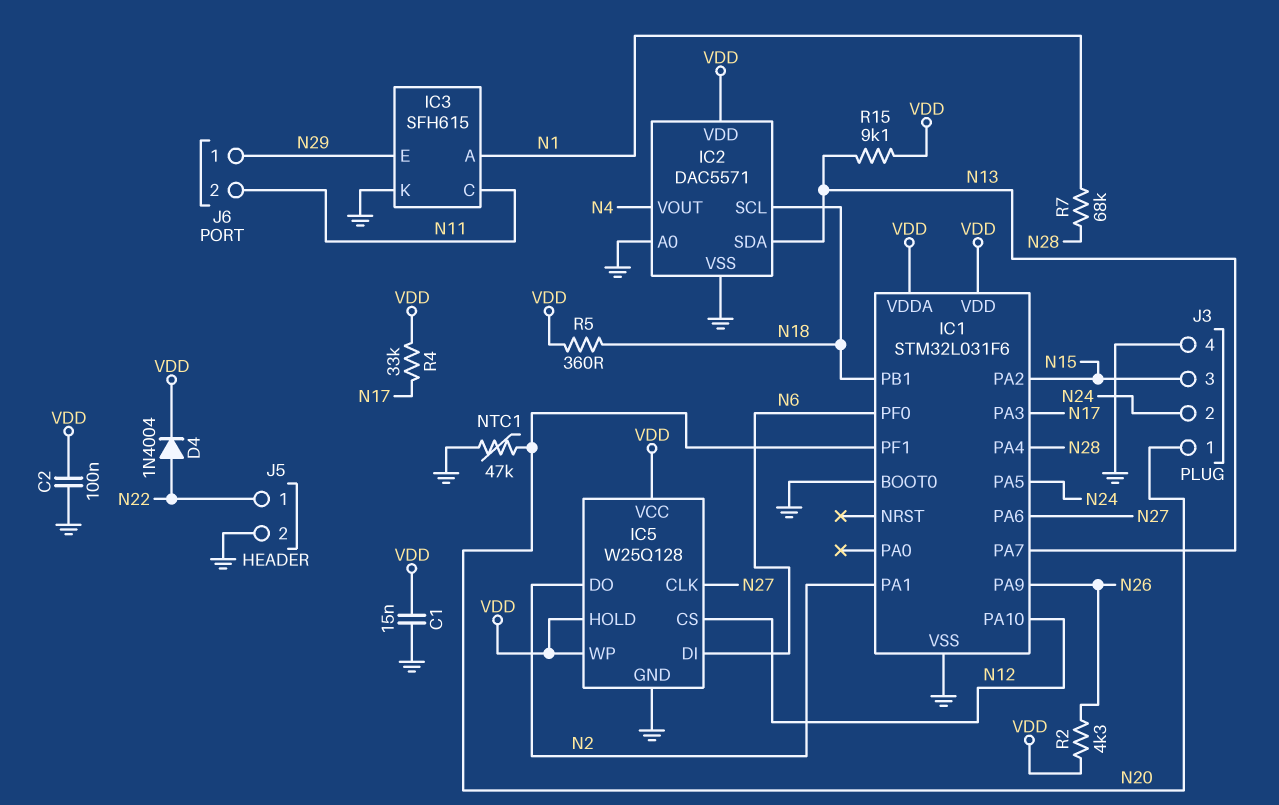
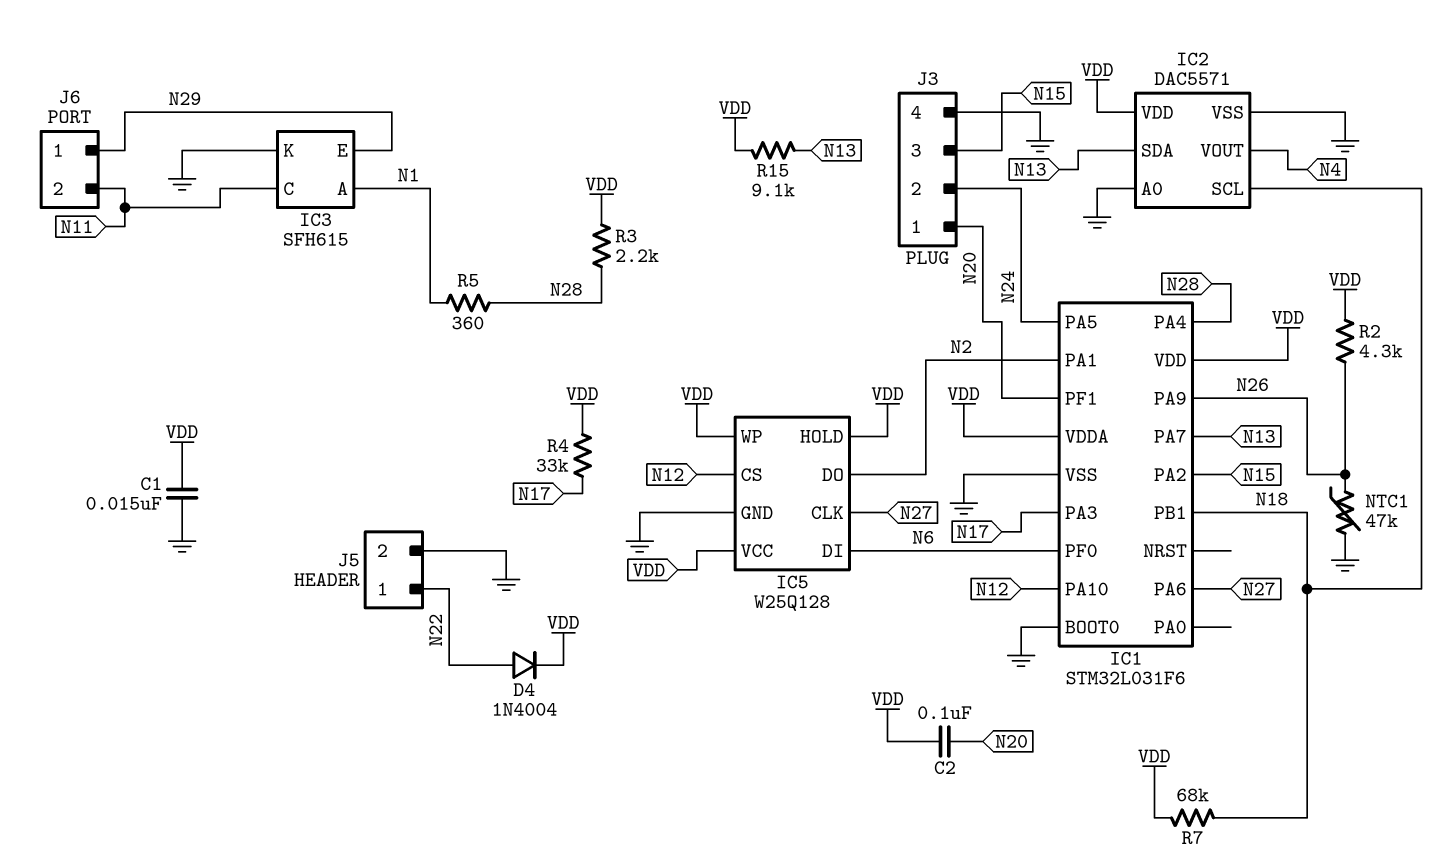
C2: 100nF (GND, VDD) -> 100nF (N20, VDD)
NTC1: 47k (GND, N20) -> 47k (GND, N26)
R3: none -> 2.2k (N28, VDD)
R5: 360 (N18, VDD) -> 360 (N1, N28)
R7: 68k (N1, N28) -> 68k (N18, VDD)

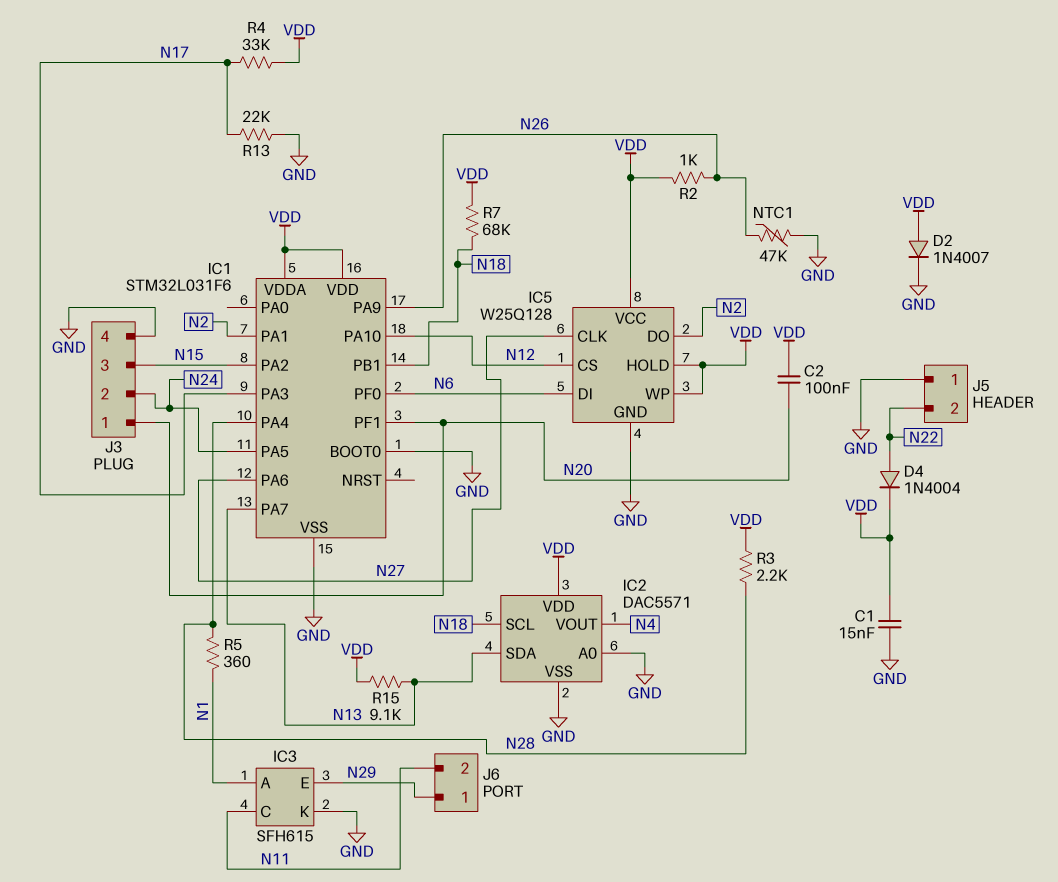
D2: none -> diode 1N4007 (A VDD, K GND)
J5 pin 1: N22 -> GND
J5 pin 2: GND -> N22
R2: 4.3k (N26, VDD) -> 1k (N26, VDD)
R13: none -> 22k (GND, N17)

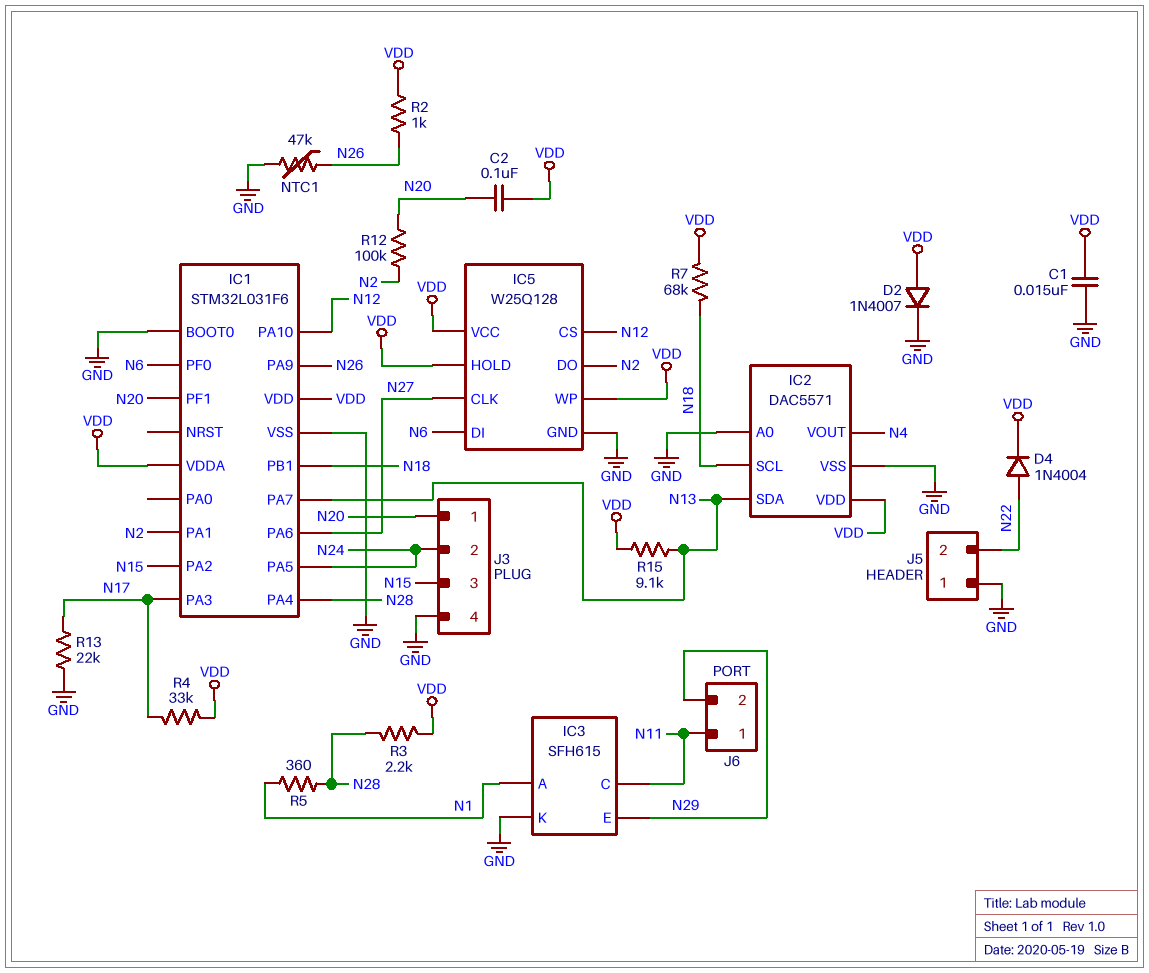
J6 pin 1: N29 -> N11
J6 pin 2: N11 -> N29
R12: none -> 100k (N2, N20)

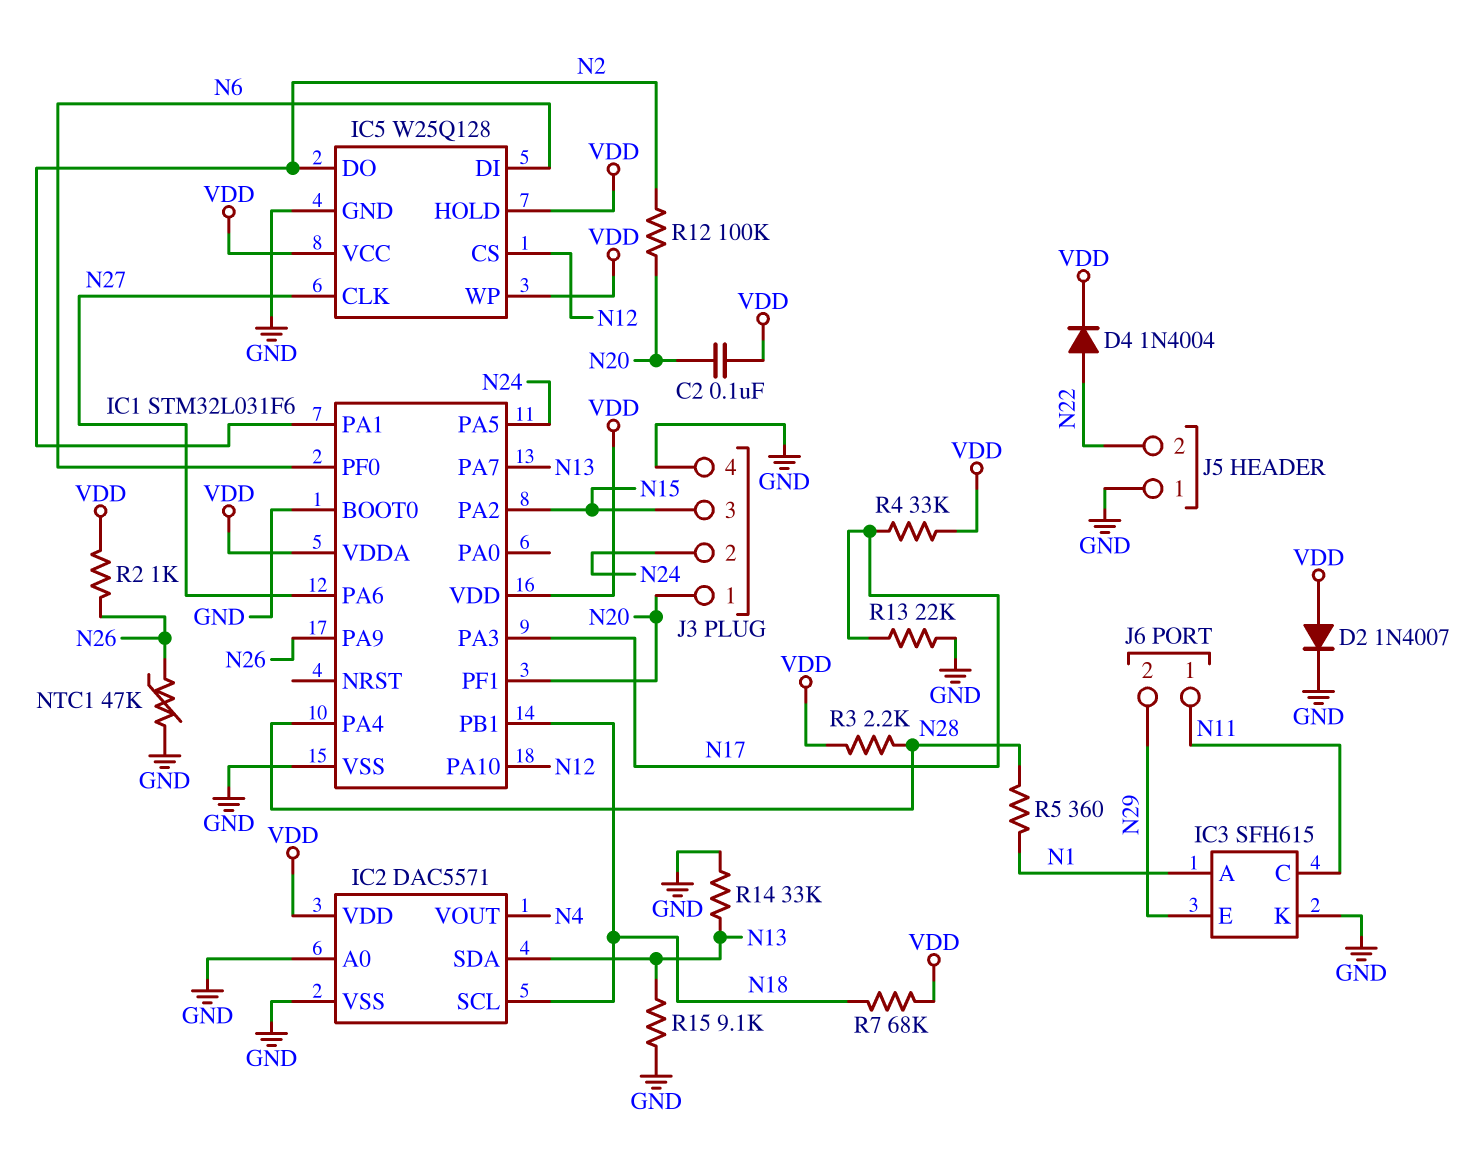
C1: 15nF (GND, VDD) -> none
R14: none -> 33k (GND, N13)
R15: 9.1k (N13, VDD) -> 9.1k (GND, N13)

